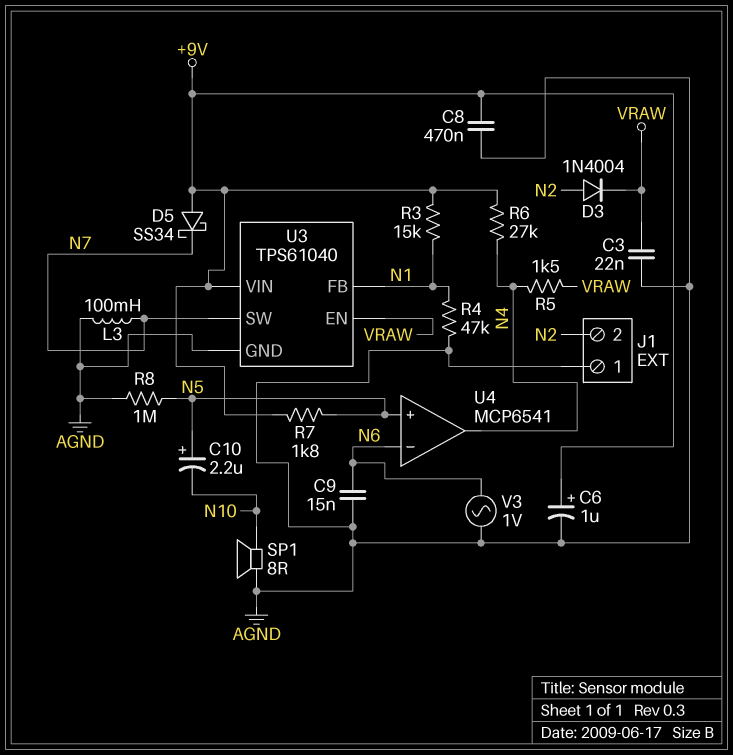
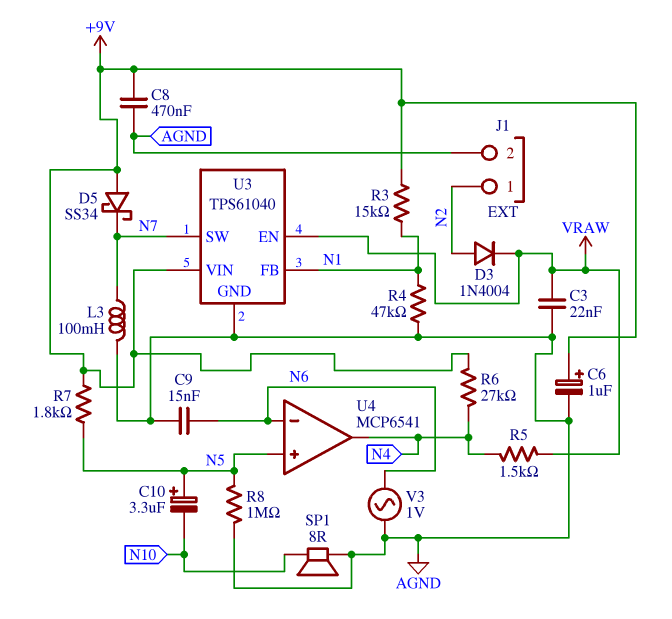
C10: 2.2uF (plus N5, minus N10) -> 3.3uF (plus N5, minus N10)
J1 pin 1: AGND -> N2
J1 pin 2: N2 -> AGND

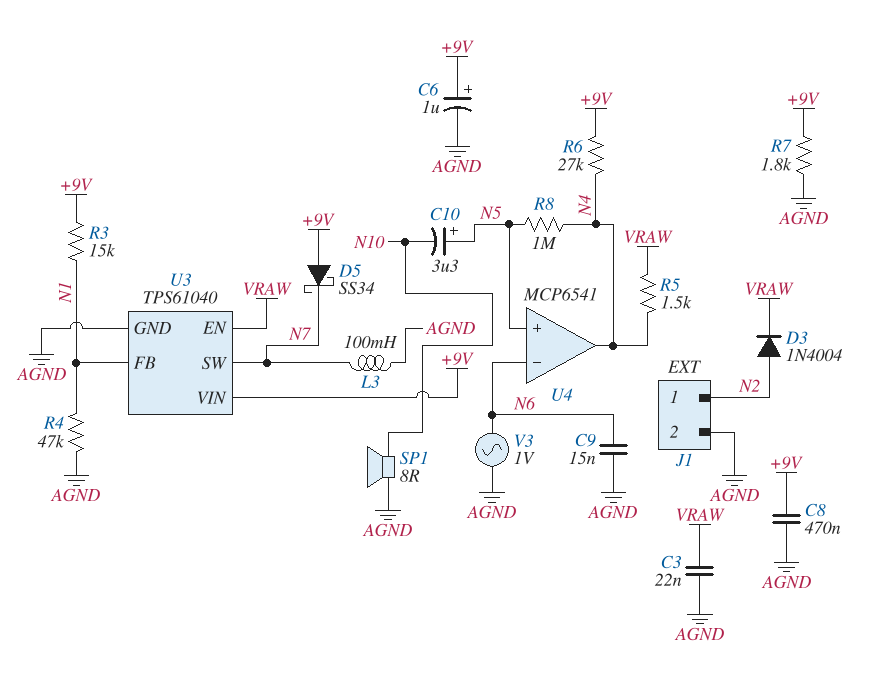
R7: 1.8k (+9V, N5) -> 1.8k (+9V, AGND)
R8: 1M (AGND, N5) -> 1M (N4, N5)

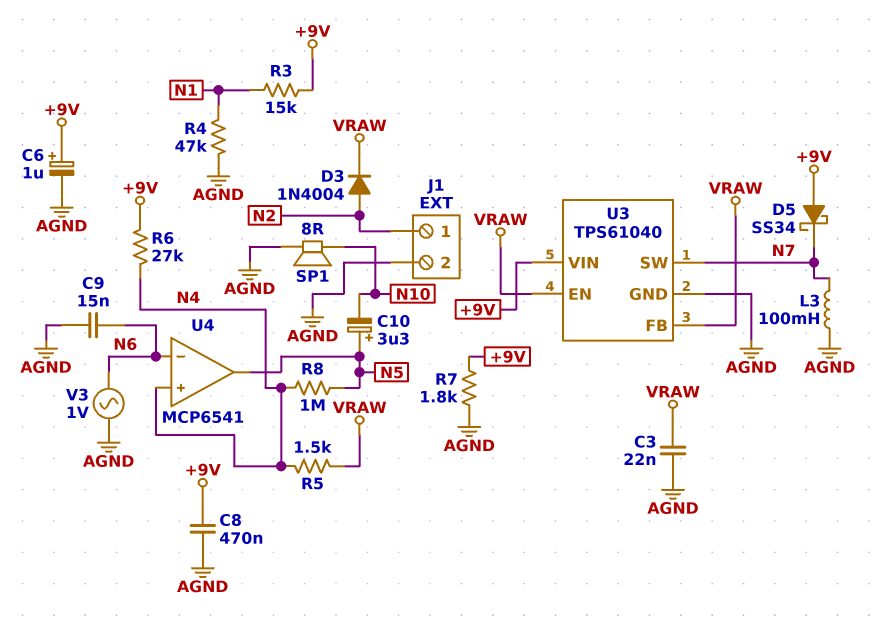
U3 pin FB: N1 -> VRAW
U4 pin in+: N5 -> N4
U4 pin out: N4 -> N5

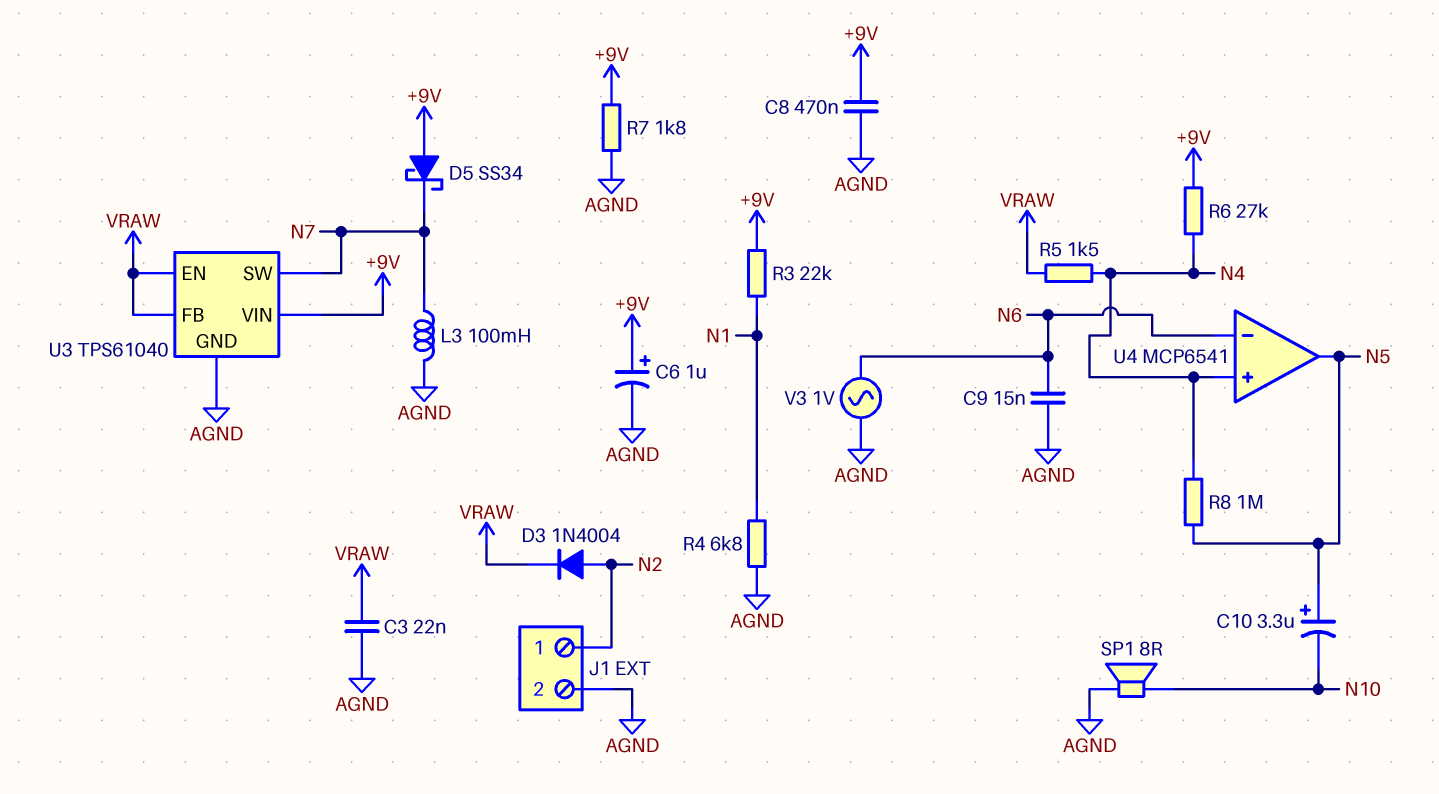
R3: 15k (+9V, N1) -> 22k (+9V, N1)
R4: 47k (AGND, N1) -> 6.8k (AGND, N1)

